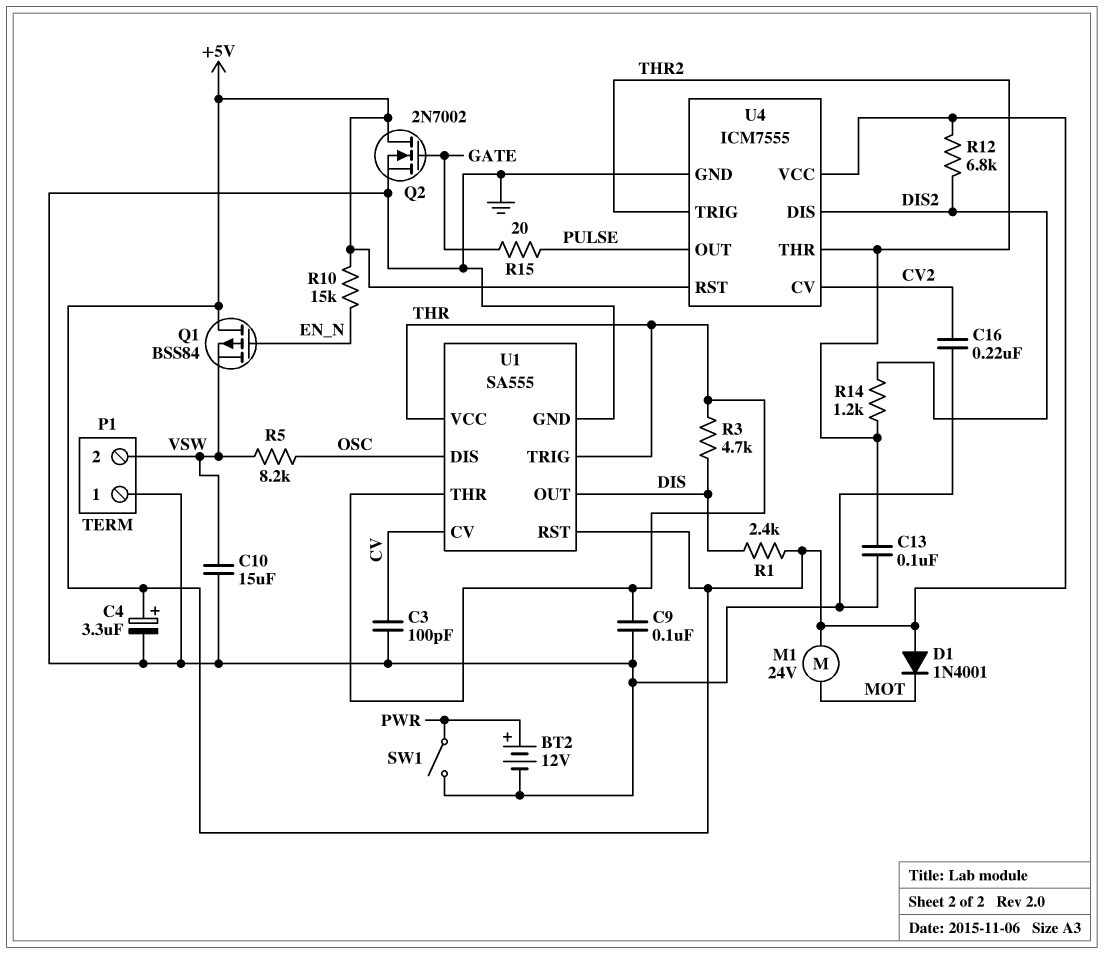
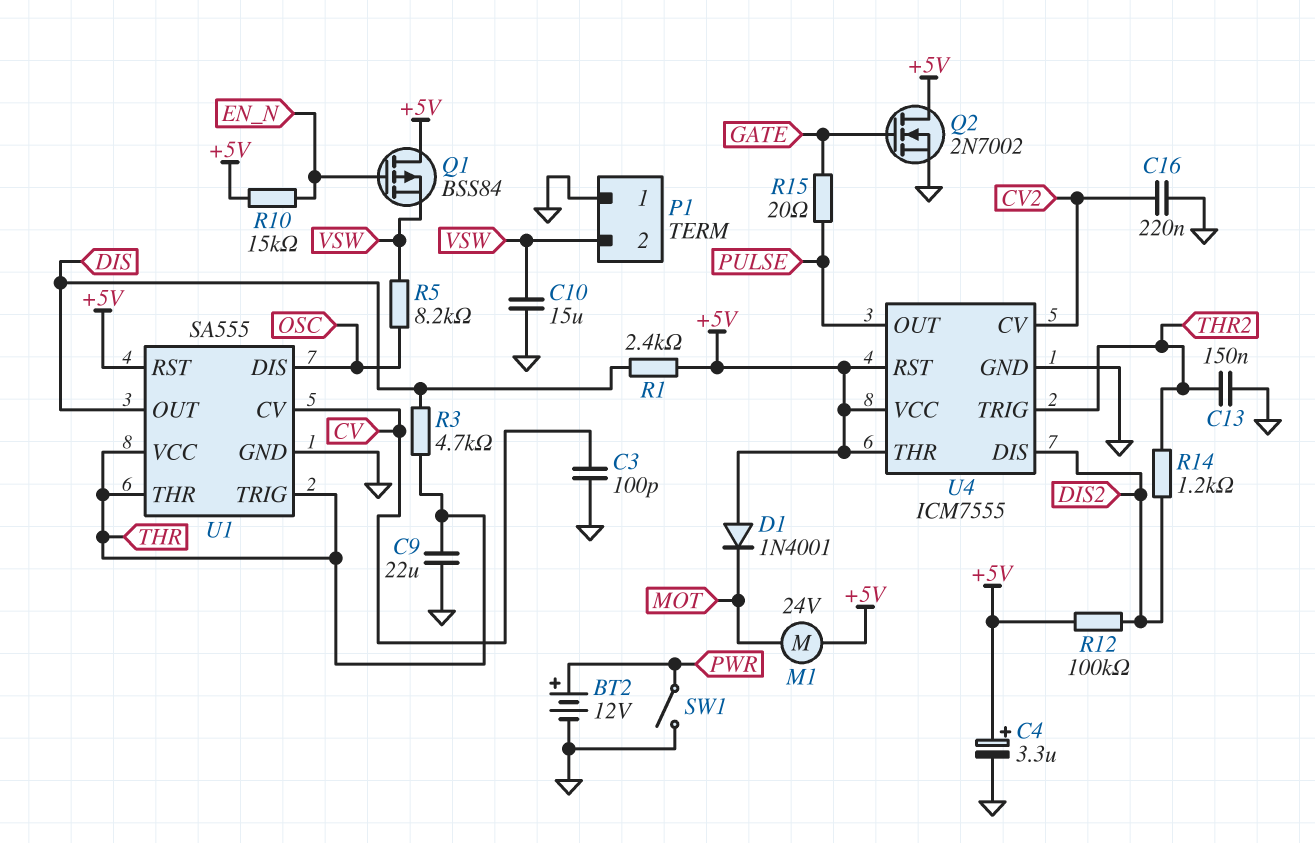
C9: 100nF (GND, THR) -> 22uF (GND, THR)
C13: 100nF (GND, THR2) -> 150nF (GND, THR2)
R12: 6.8k (+5V, DIS2) -> 100k (+5V, DIS2)
U4 pin THR: THR2 -> +5V

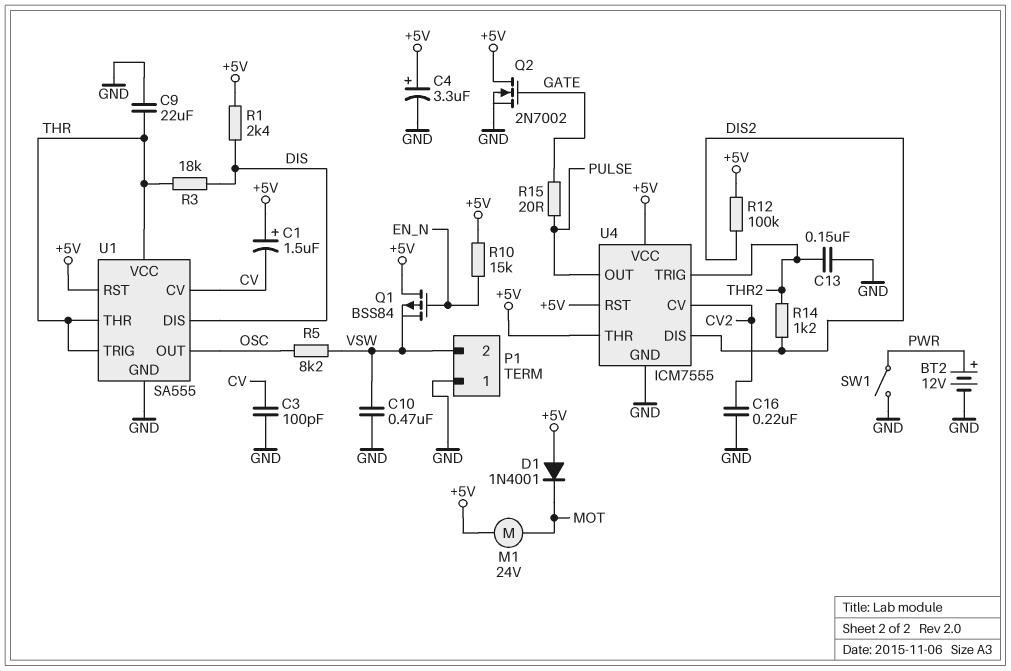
C1: none -> 1.5uF (plus +5V, minus CV)
C10: 15uF (GND, VSW) -> 470nF (GND, VSW)
R3: 4.7k (DIS, THR) -> 18k (DIS, THR)
U1 pin DIS: OSC -> DIS
U1 pin OUT: DIS -> OSC

